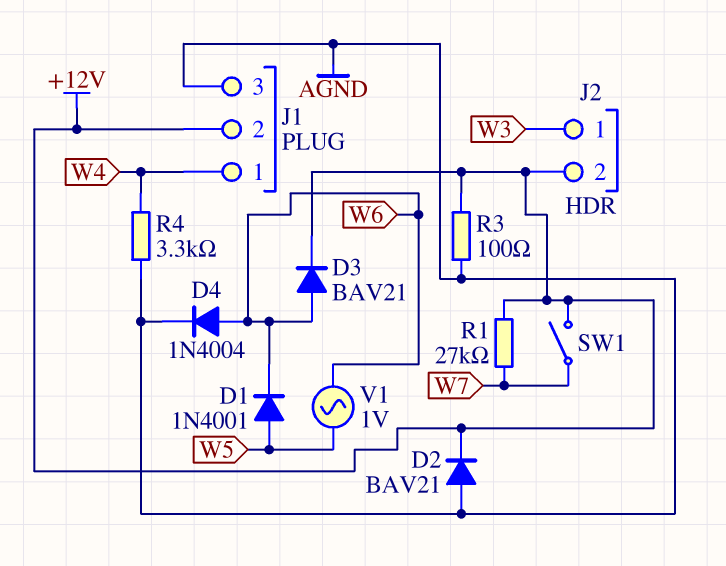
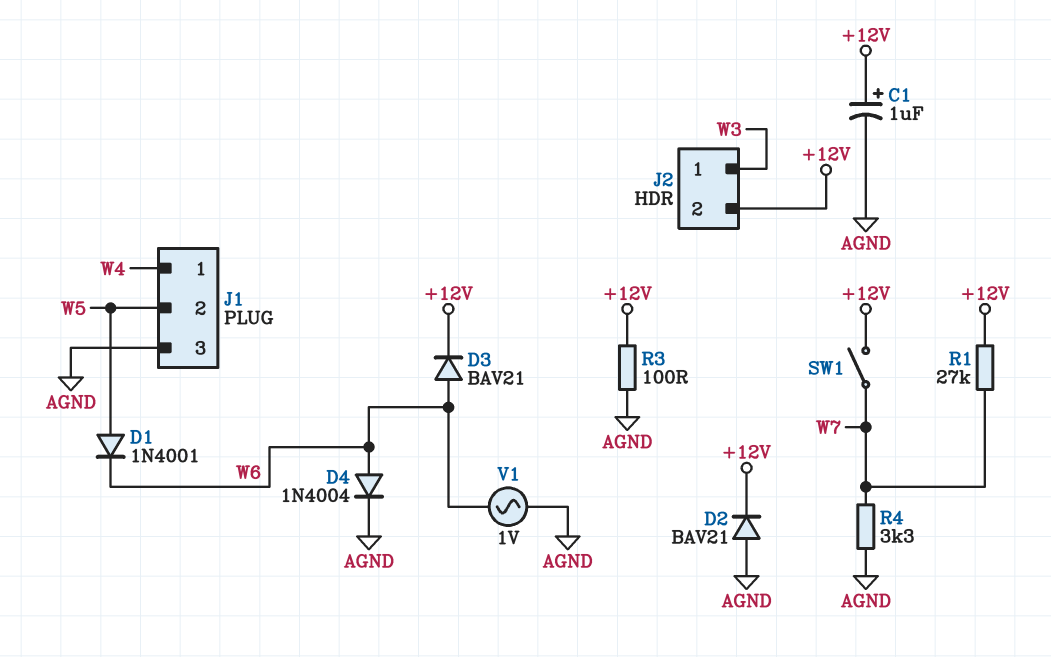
C1: none -> 1uF (plus +12V, minus AGND)
J1 pin 2: +12V -> W5
R4: 3.3k (AGND, W4) -> 3.3k (AGND, W7)
V1: AC 1V (W5, W6) -> AC 1V (AGND, W6)

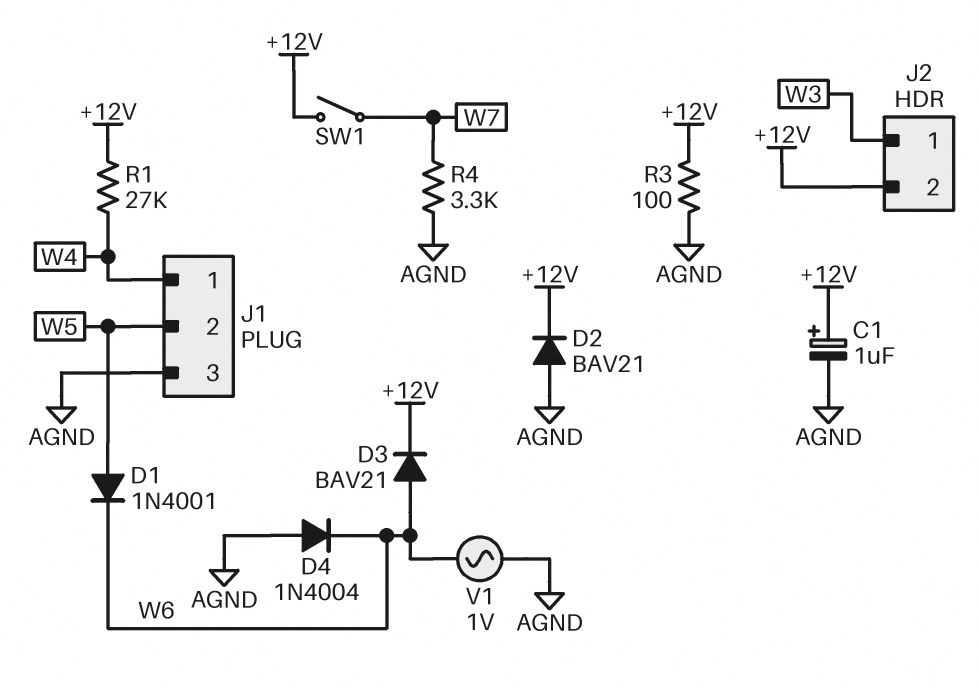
D4: diode 1N4004 (A W6, K AGND) -> diode 1N4004 (A AGND, K W6)
R1: 27k (+12V, W7) -> 27k (+12V, W4)

